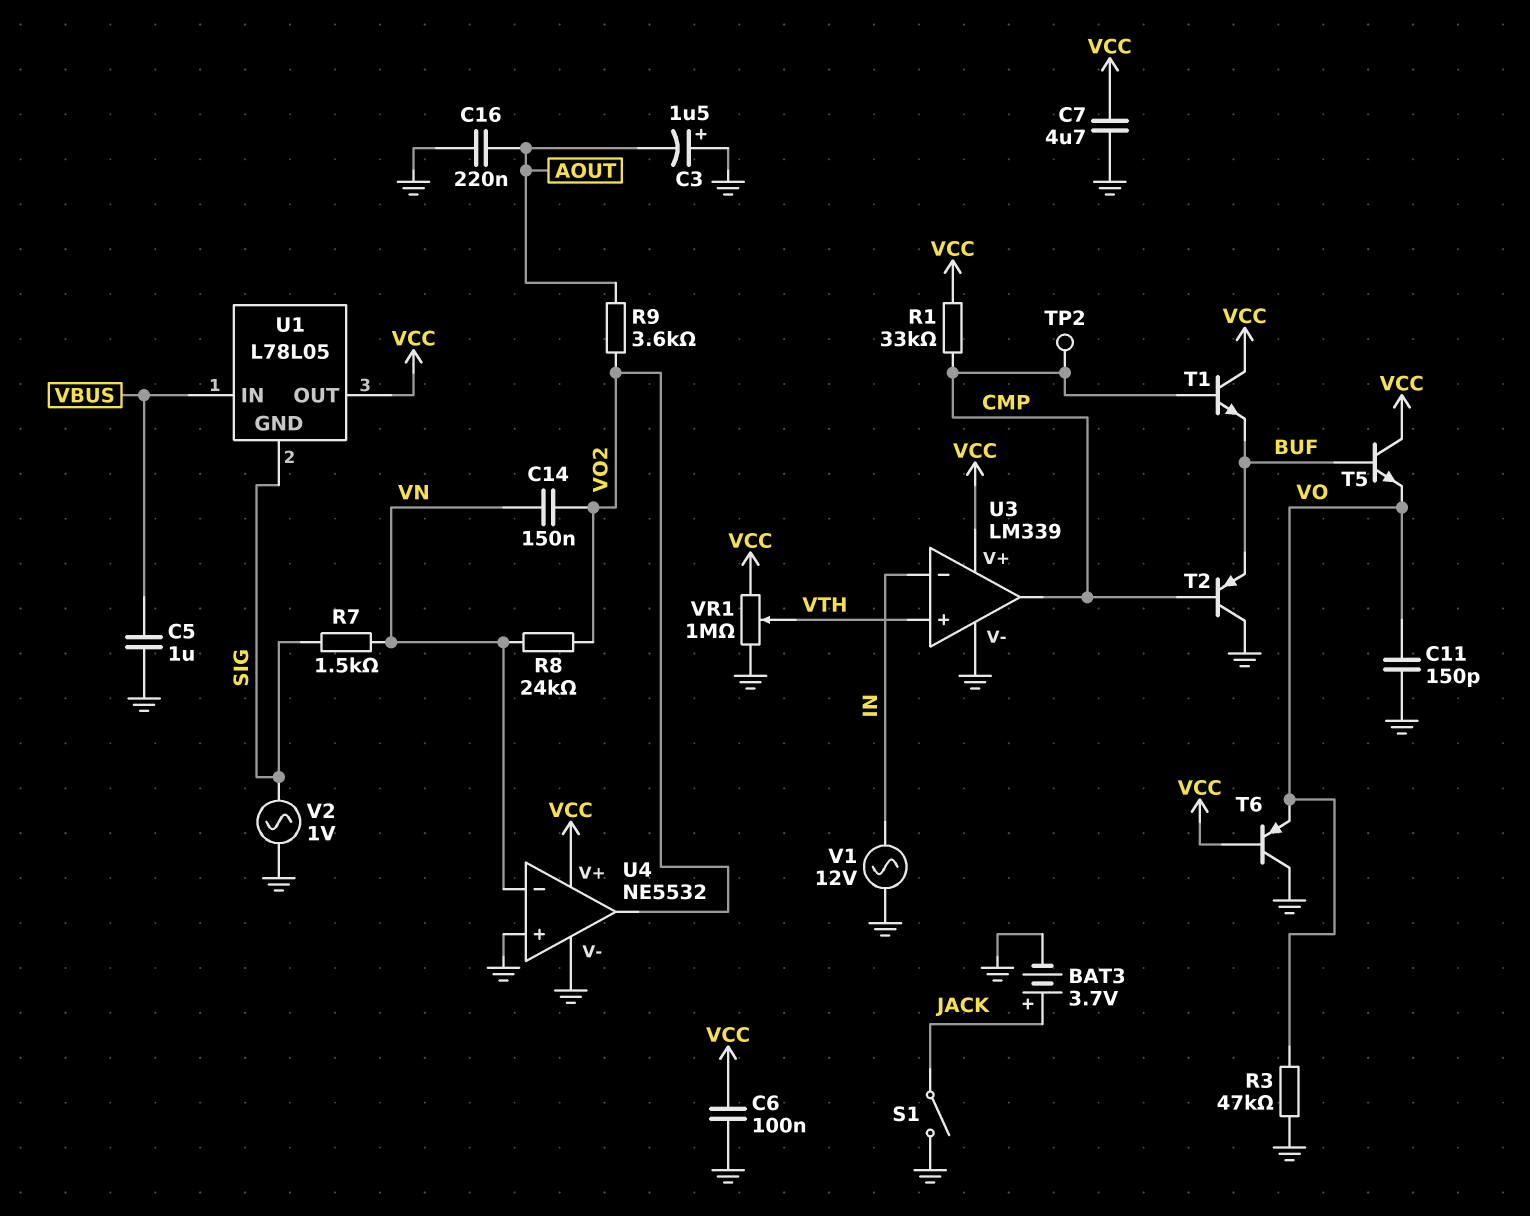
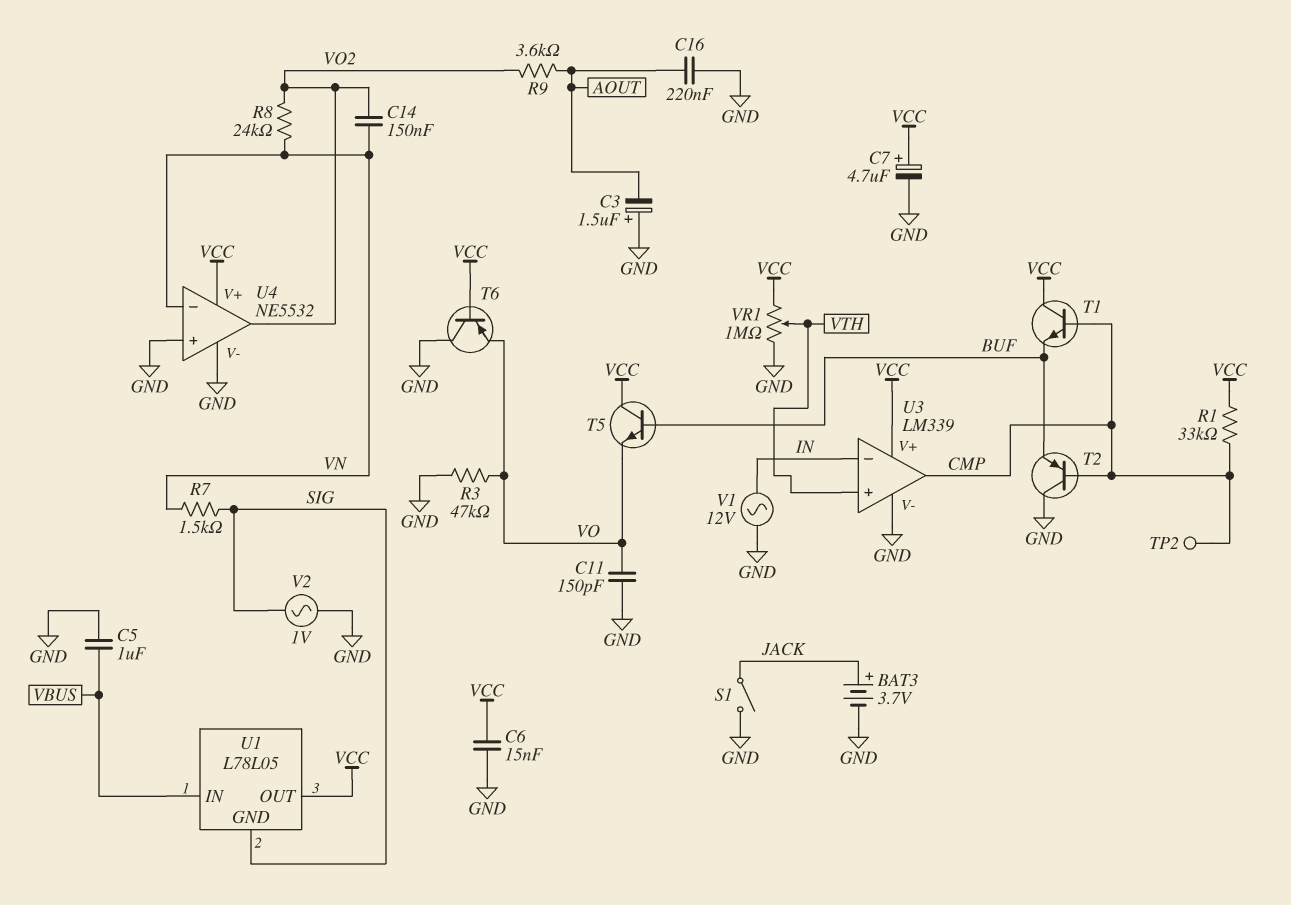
C6: 100nF (GND, VCC) -> 15nF (GND, VCC)
C7: 4.7uF (GND, VCC) -> 4.7uF (plus VCC, minus GND)

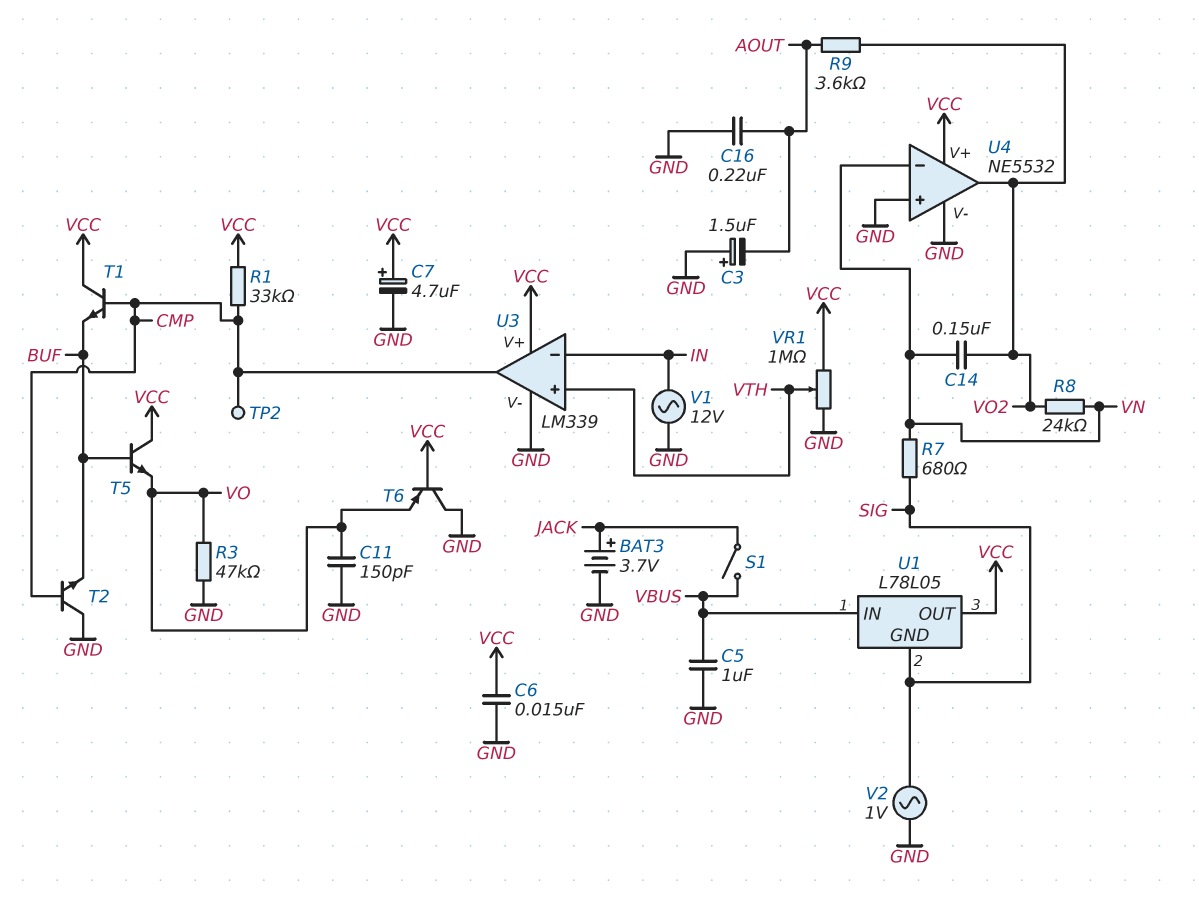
R7: 1.5k (SIG, VN) -> 680 (SIG, VN)
S1: switch (GND, JACK) -> switch (JACK, VBUS)
T2: PNP (B CMP, C GND, E BUF) -> NPN (B CMP, C GND, E BUF)

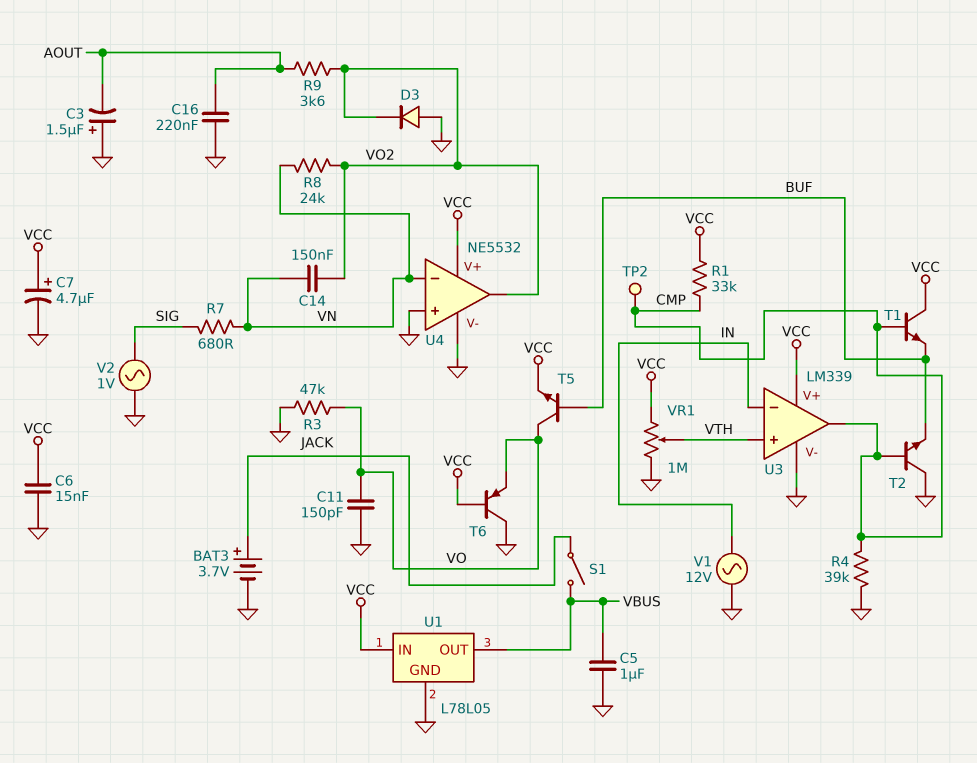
D3: none -> diode (A GND, K VO2)
R4: none -> 39k (CMP, GND)
T5: NPN (B BUF, C VCC, E VO) -> NPN (B BUF, C VO, E VCC)
U1 pin GND: SIG -> GND
U1 pin IN: VBUS -> VCC
U1 pin OUT: VCC -> VBUS

